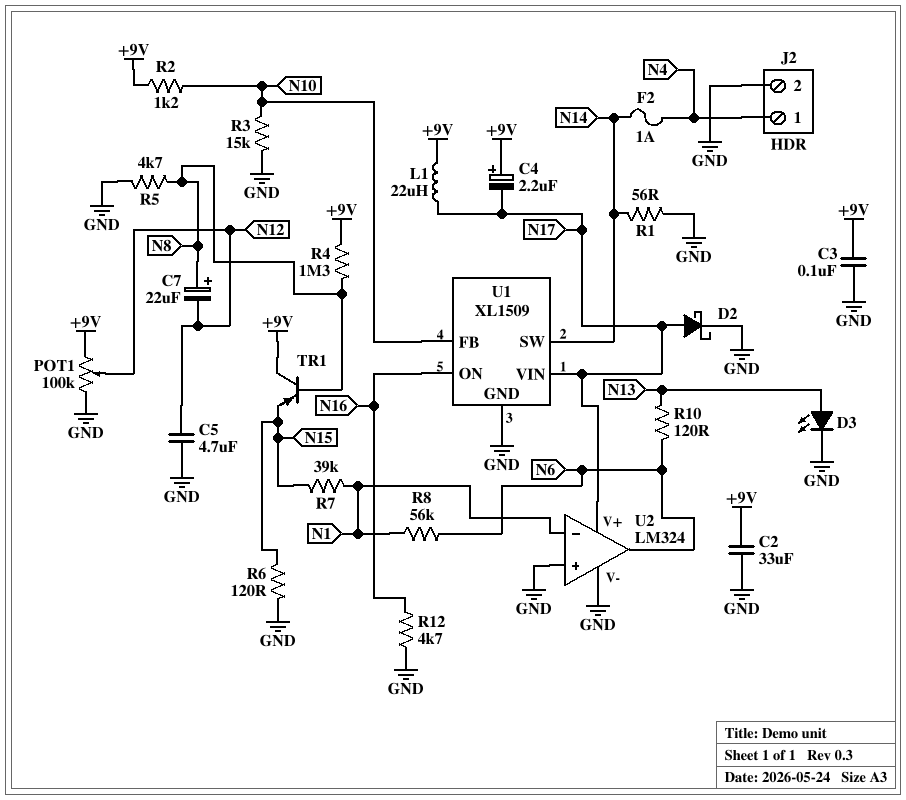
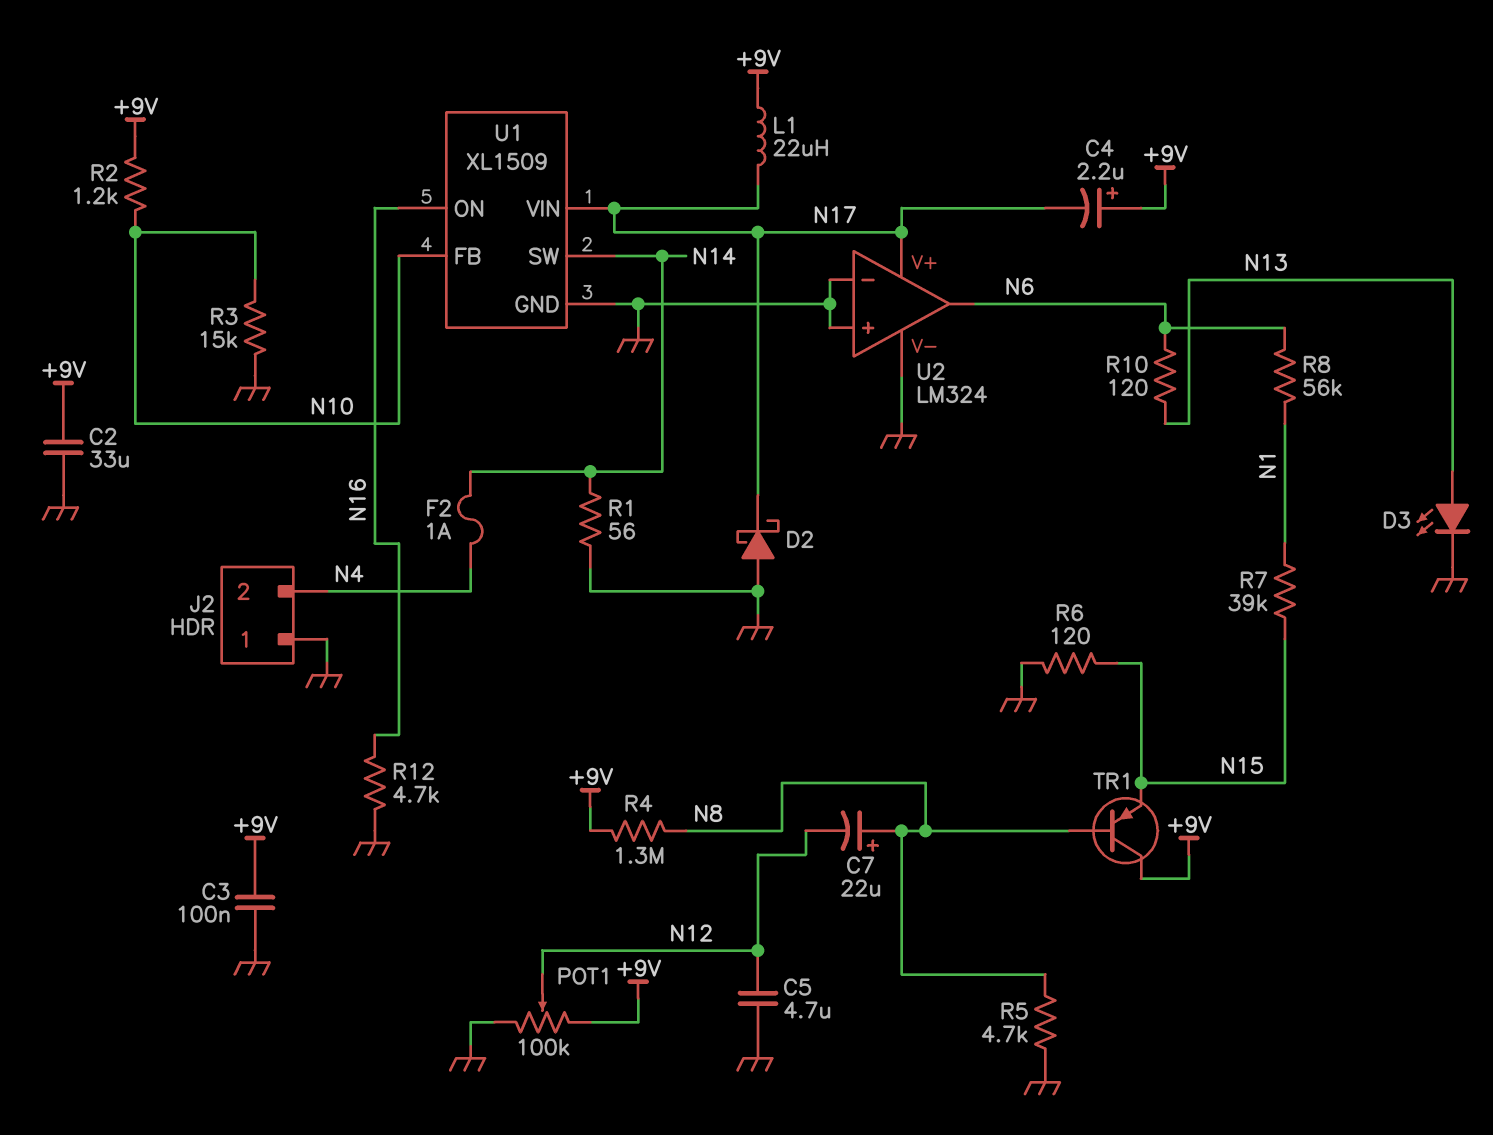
D2: schottky (A N17, K GND) -> schottky (A GND, K N17)
J2 pin 1: N4 -> GND
J2 pin 2: GND -> N4
U2 pin in-: N1 -> GND

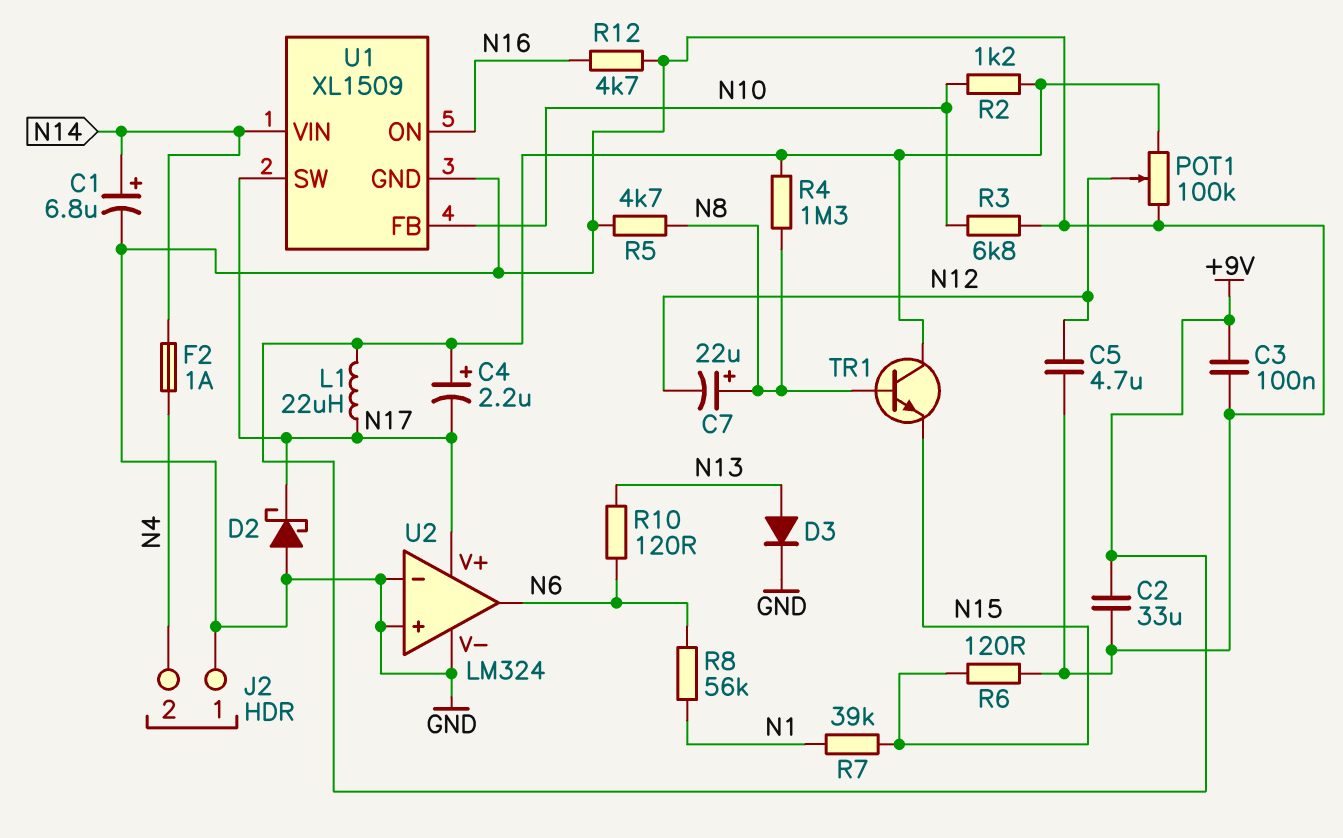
C1: none -> 6.8uF (plus N14, minus GND)
D3: LED (A N13, K GND) -> diode (A N13, K GND)
R1: 56 (GND, N14) -> none
R3: 15k (GND, N10) -> 6.8k (GND, N10)
TR1: PNP (B N8, C +9V, E N15) -> NPN (B N8, C +9V, E N15)
U1 pin SW: N14 -> N17
U1 pin VIN: N17 -> N14

